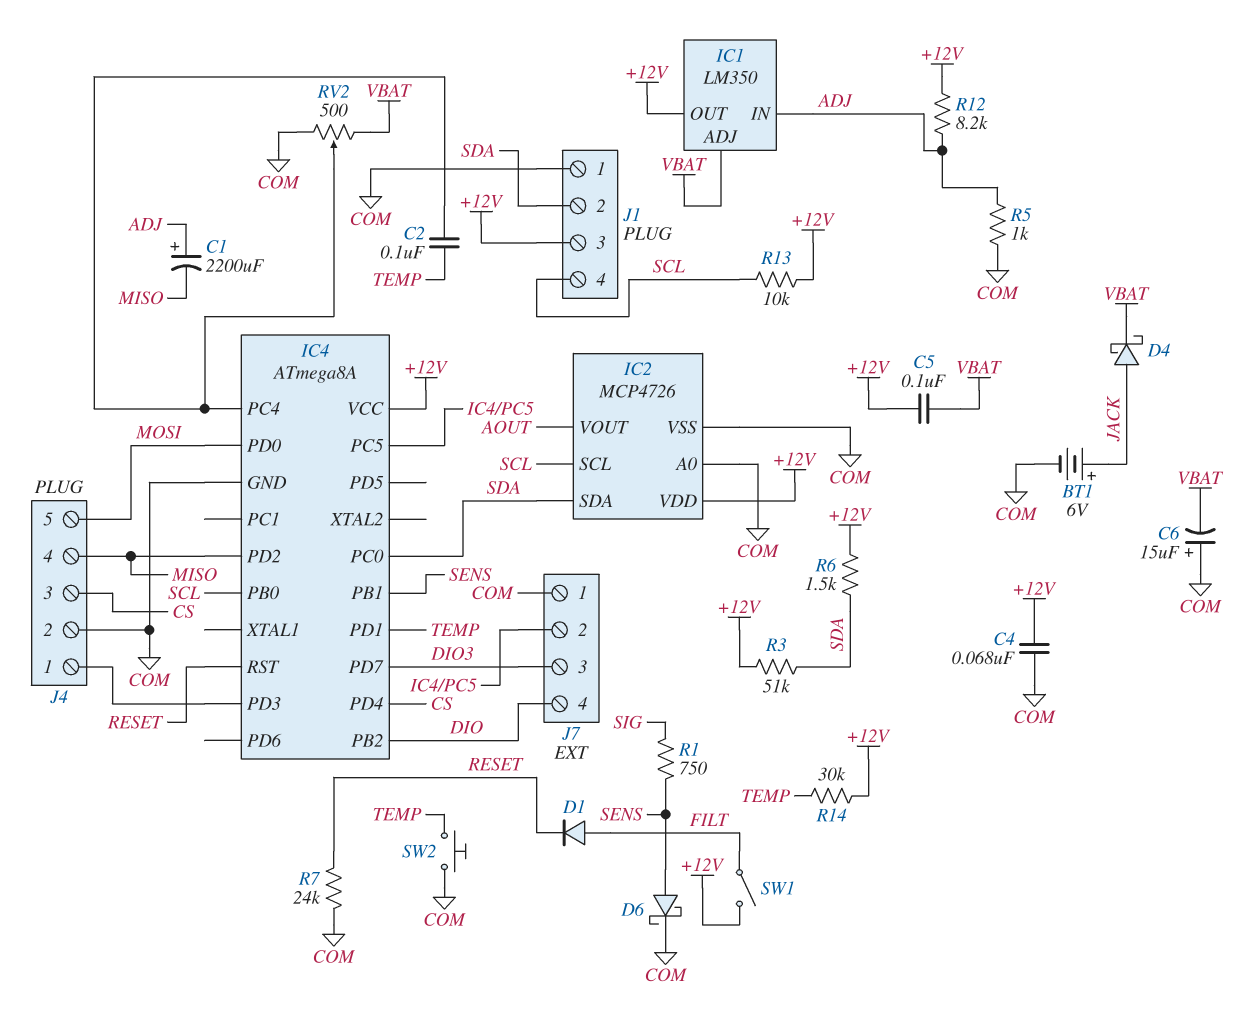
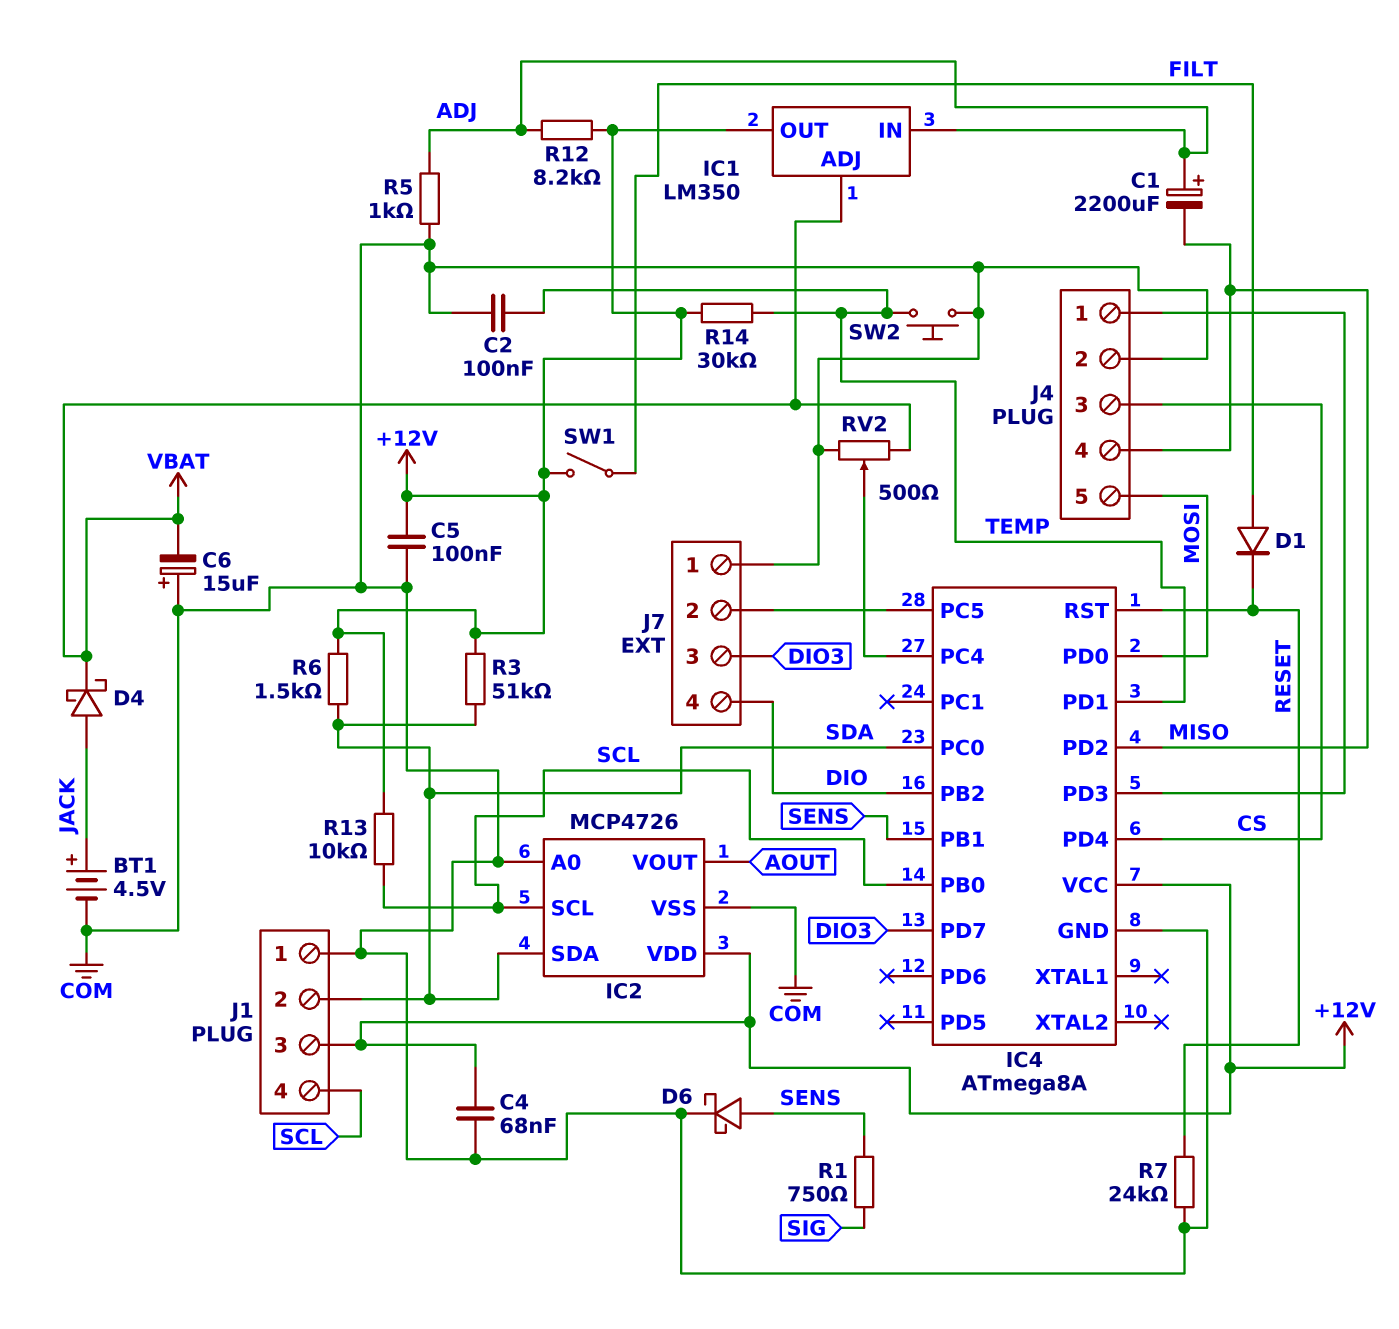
BT1: 6V (plus JACK, minus COM) -> 4.5V (plus JACK, minus COM)
C2: 100nF (IC4/PC4, TEMP) -> 100nF (COM, TEMP)
C5: 100nF (+12V, VBAT) -> 100nF (+12V, COM)

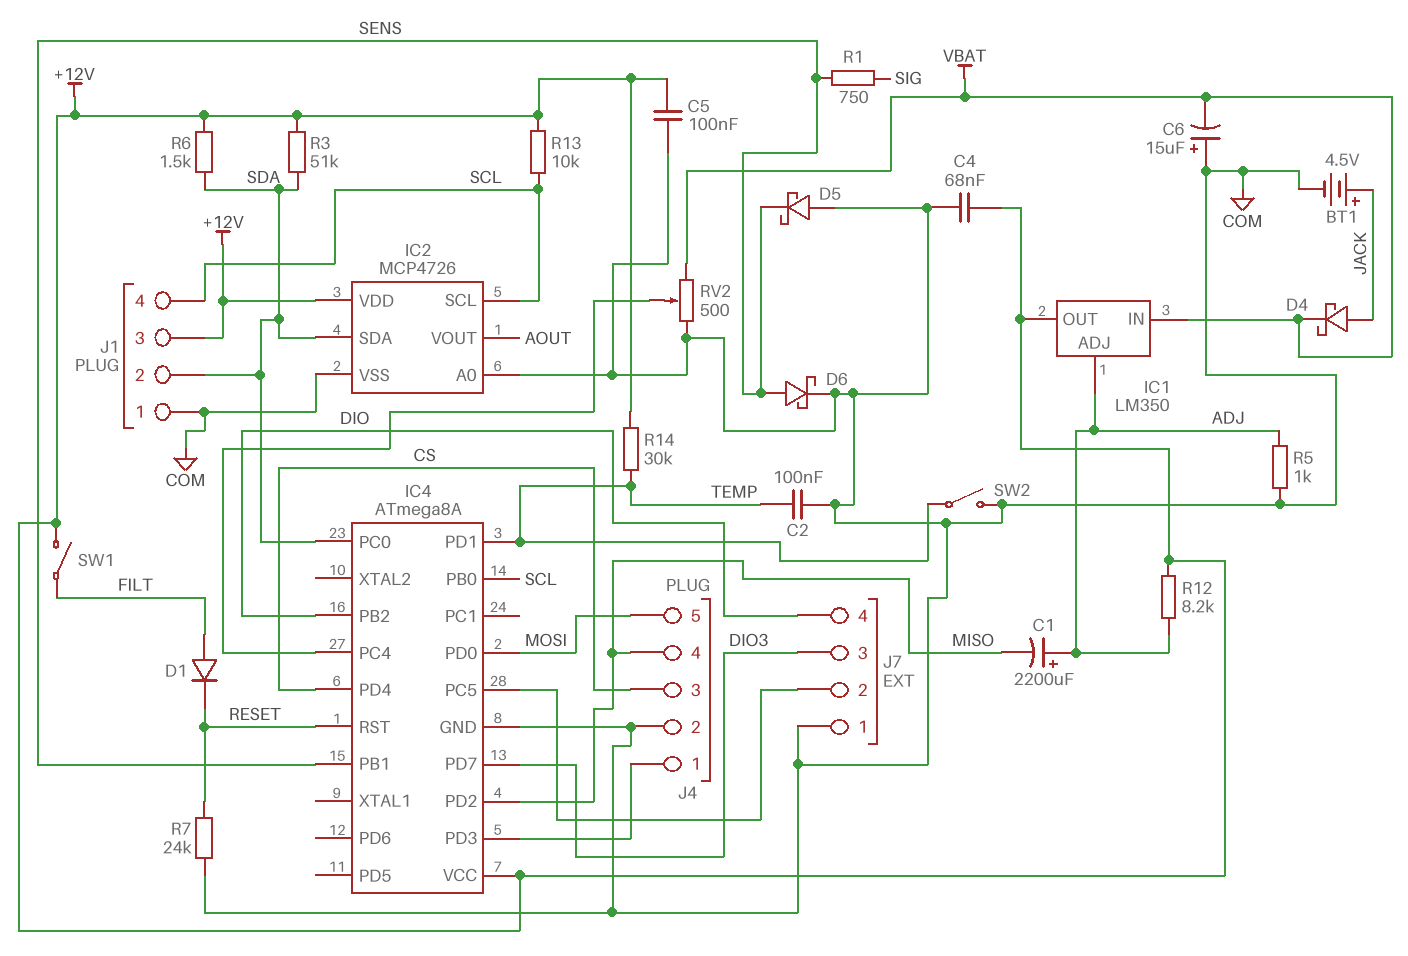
D5: none -> schottky (A COM, K SENS)
IC1 pin ADJ: VBAT -> ADJ
IC1 pin IN: ADJ -> VBAT
SW2: button (COM, TEMP) -> switch (COM, TEMP)

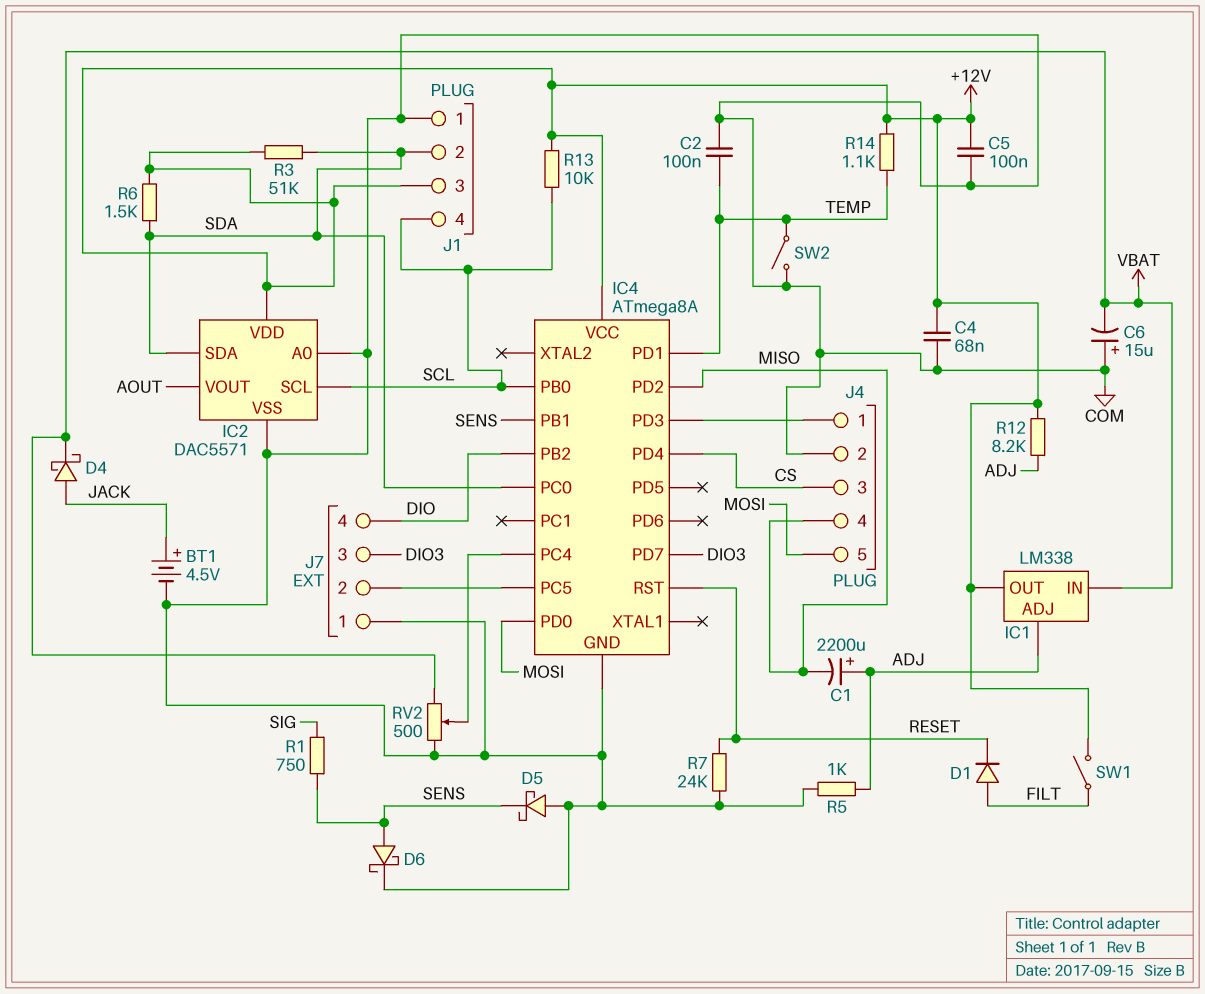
IC1: LM350 -> LM338
IC2: MCP4726 -> DAC5571
R14: 30k (+12V, TEMP) -> 1.1k (+12V, TEMP)

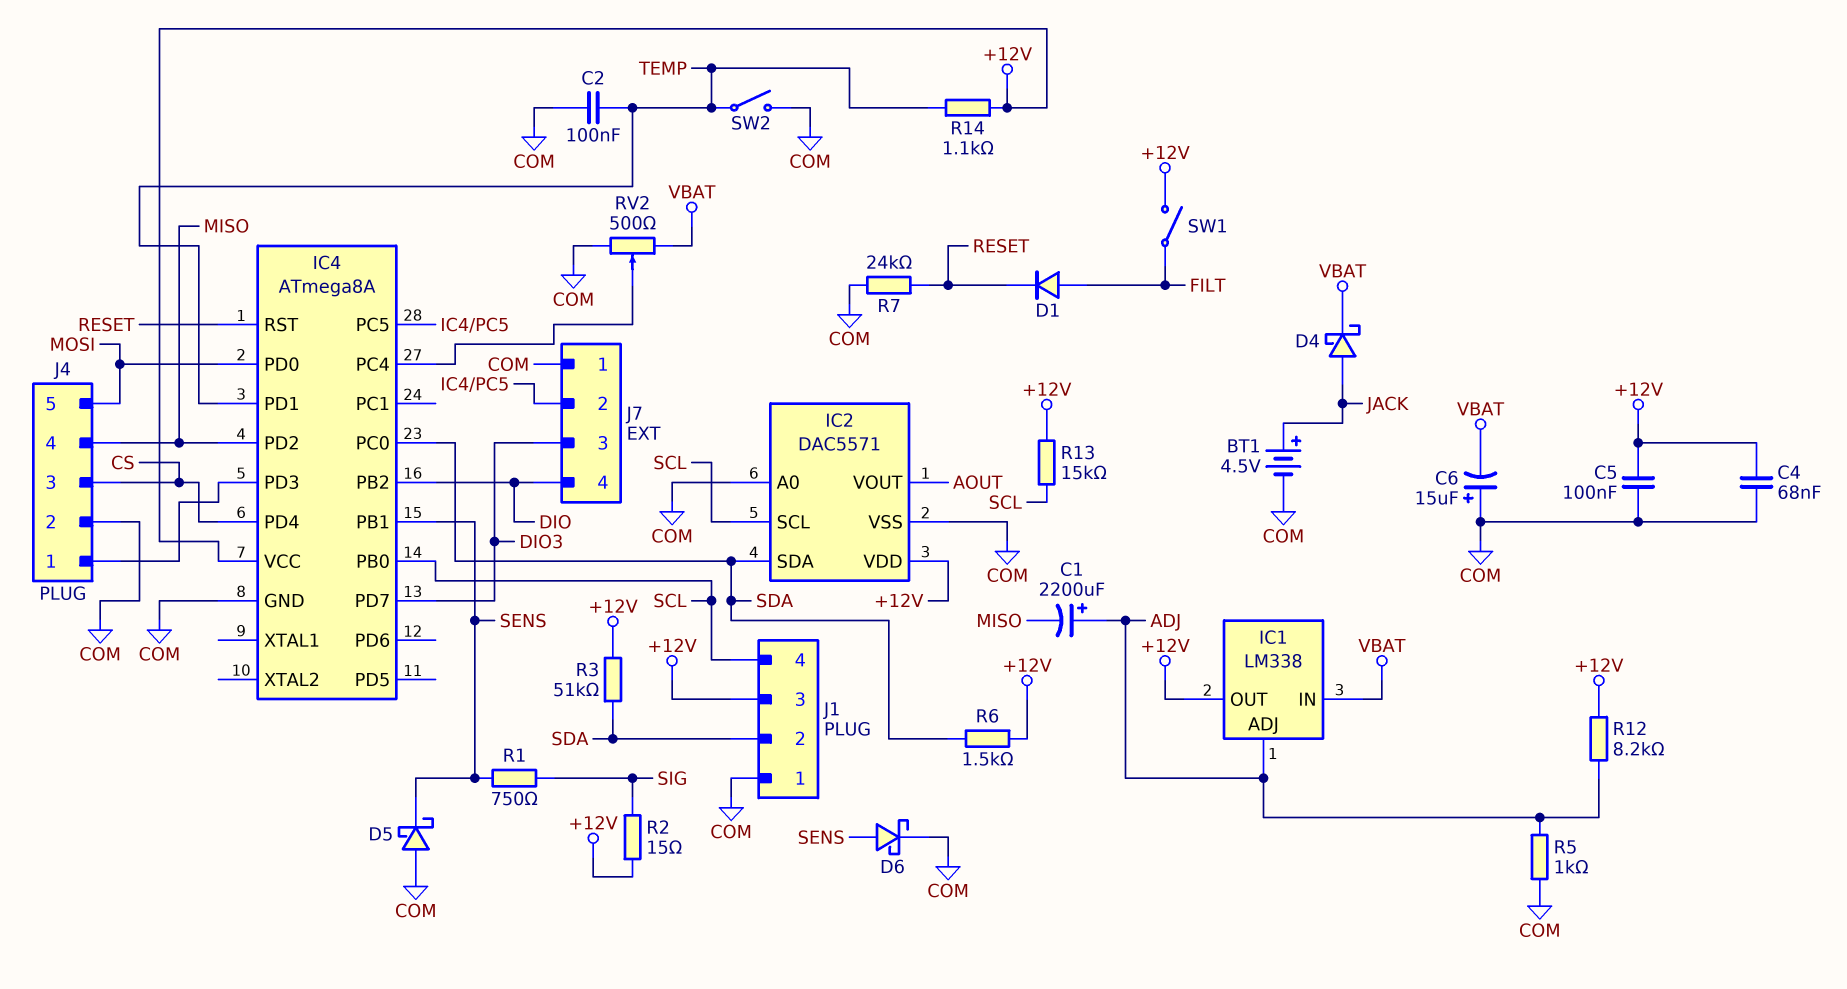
R2: none -> 15 (+12V, SIG)
R13: 10k (+12V, SCL) -> 15k (+12V, SCL)

